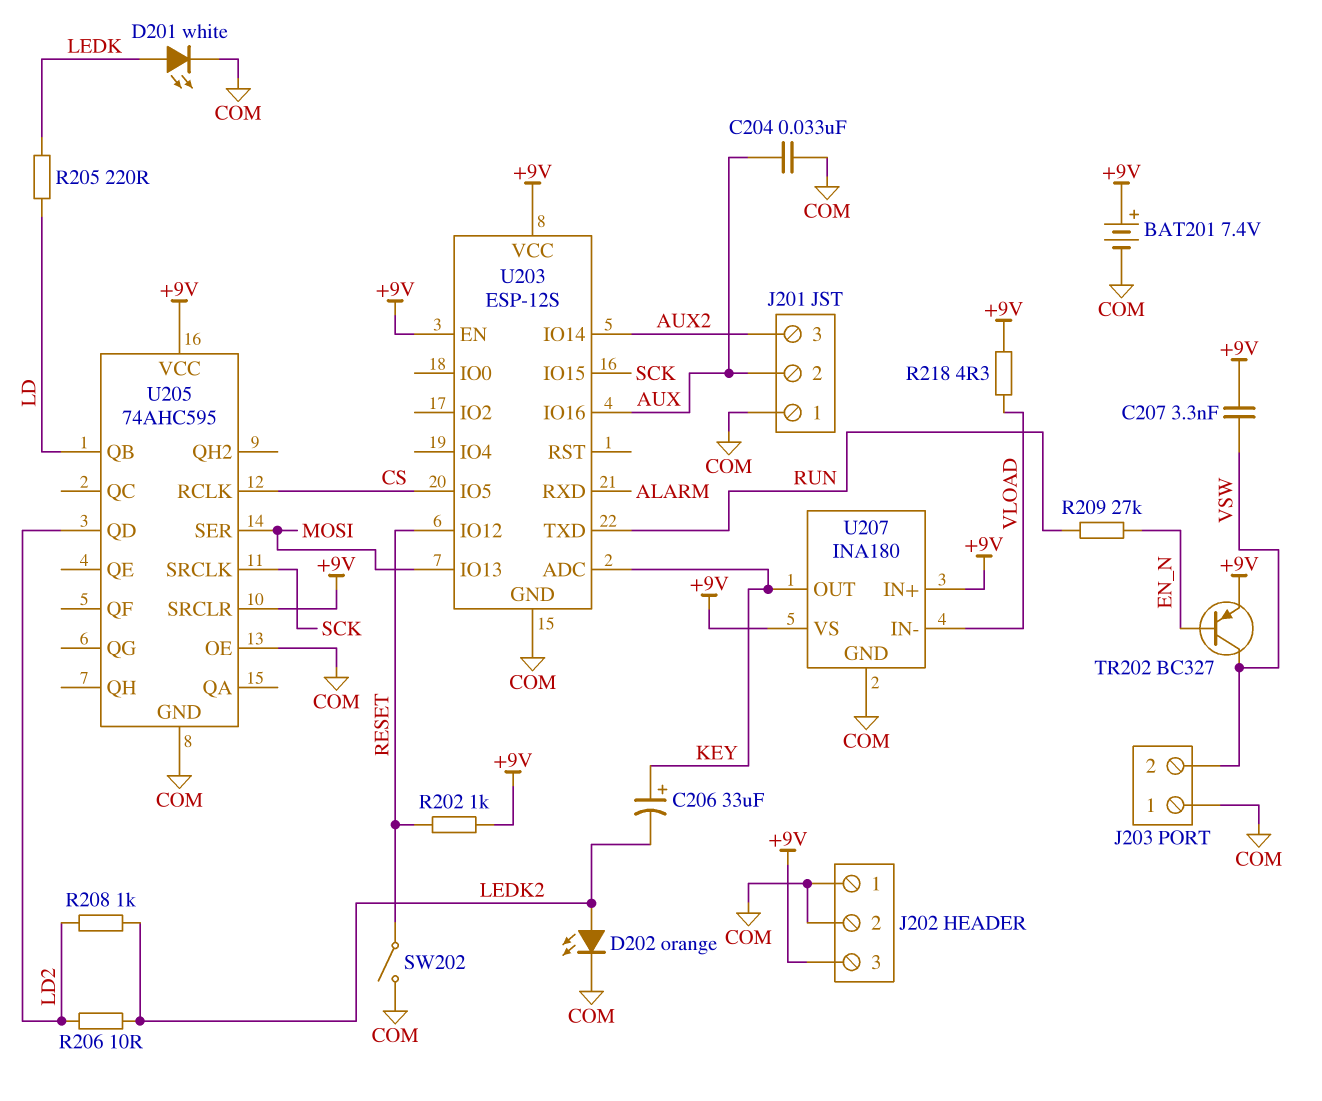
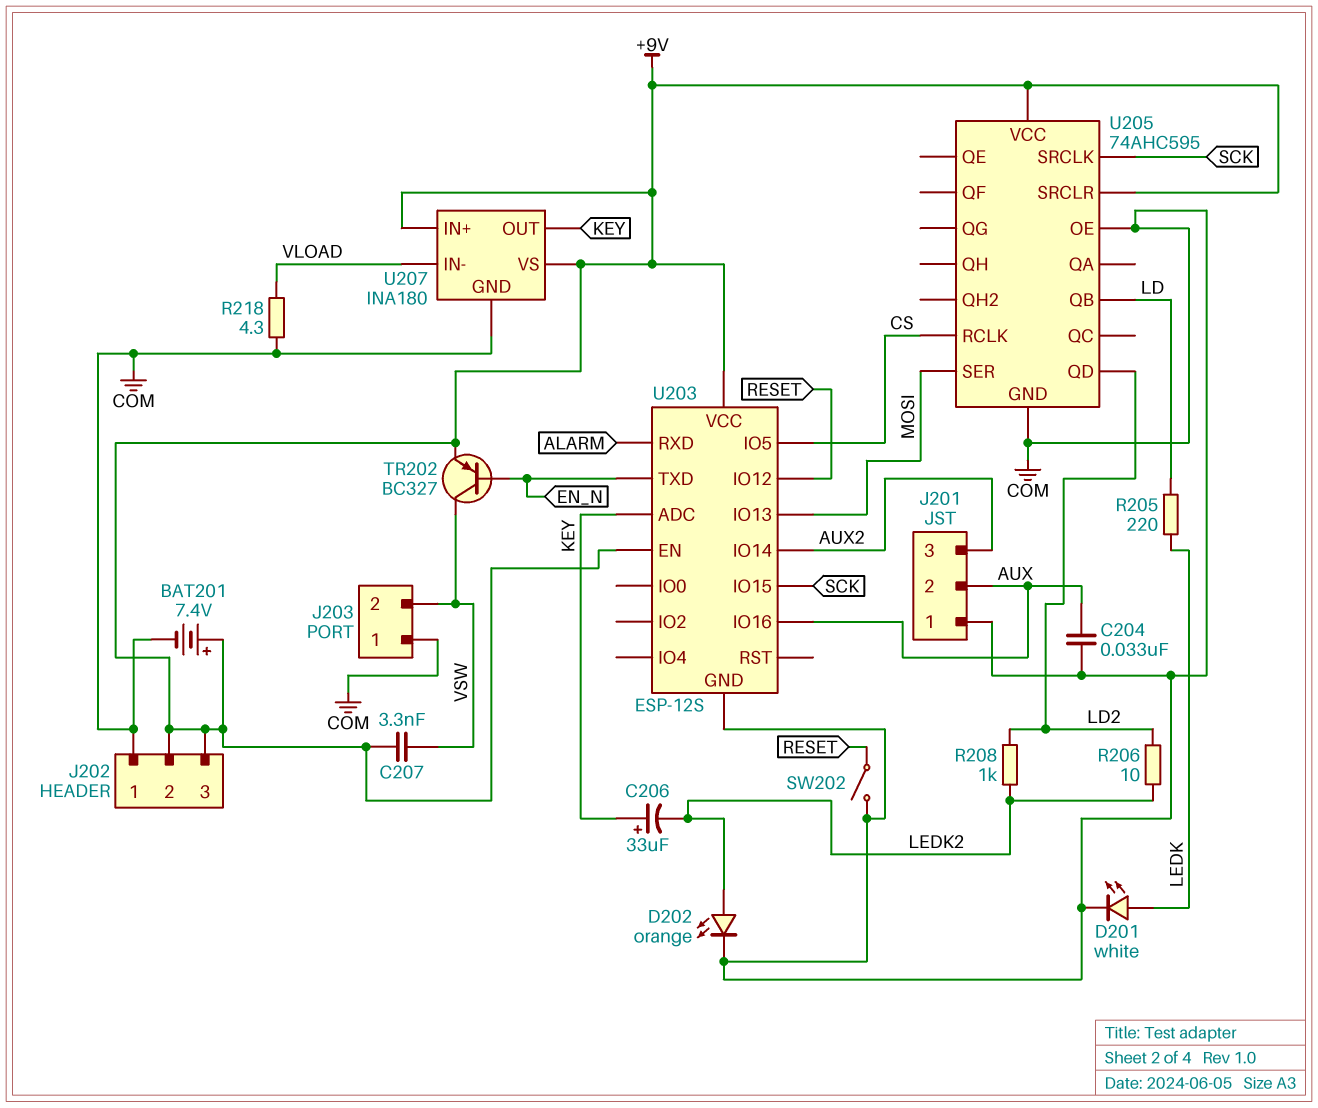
J202 pin 2: COM -> +9V
R202: 1k (+9V, RESET) -> none
R209: 27k (EN_N, RUN) -> none
R218: 4.3 (+9V, VLOAD) -> 4.3 (COM, VLOAD)
U203 pin TXD: RUN -> EN_N

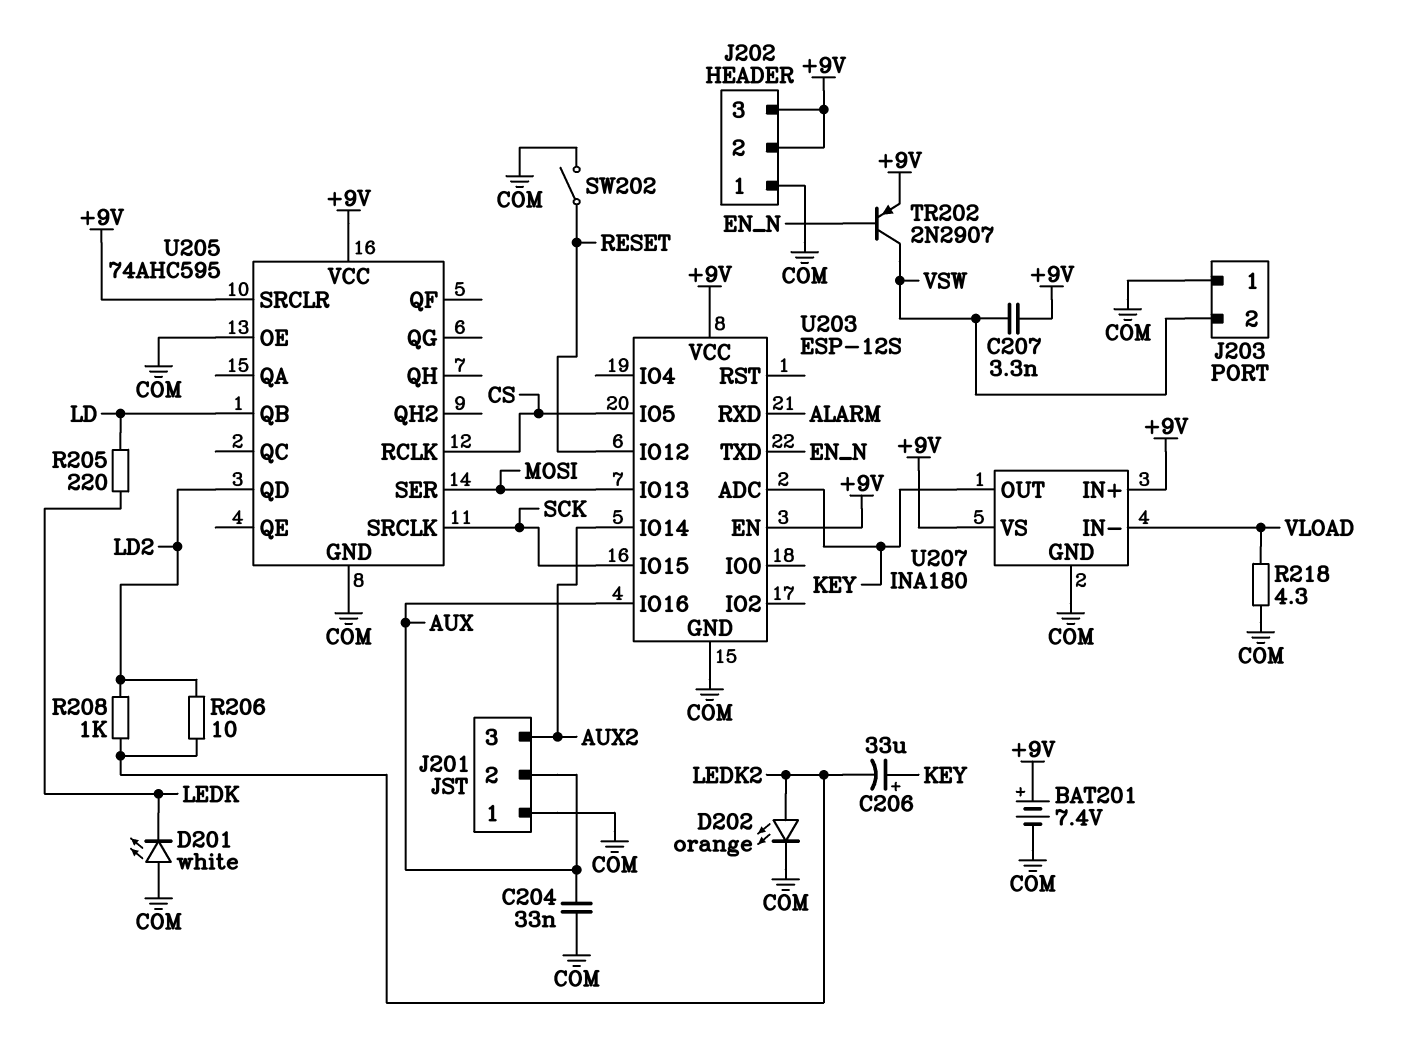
D201: LED white (A LEDK, K COM) -> LED white (A COM, K LEDK)
TR202: PNP BC327 (B EN_N, C VSW, E +9V) -> PNP 2N2907 (B EN_N, C VSW, E +9V)

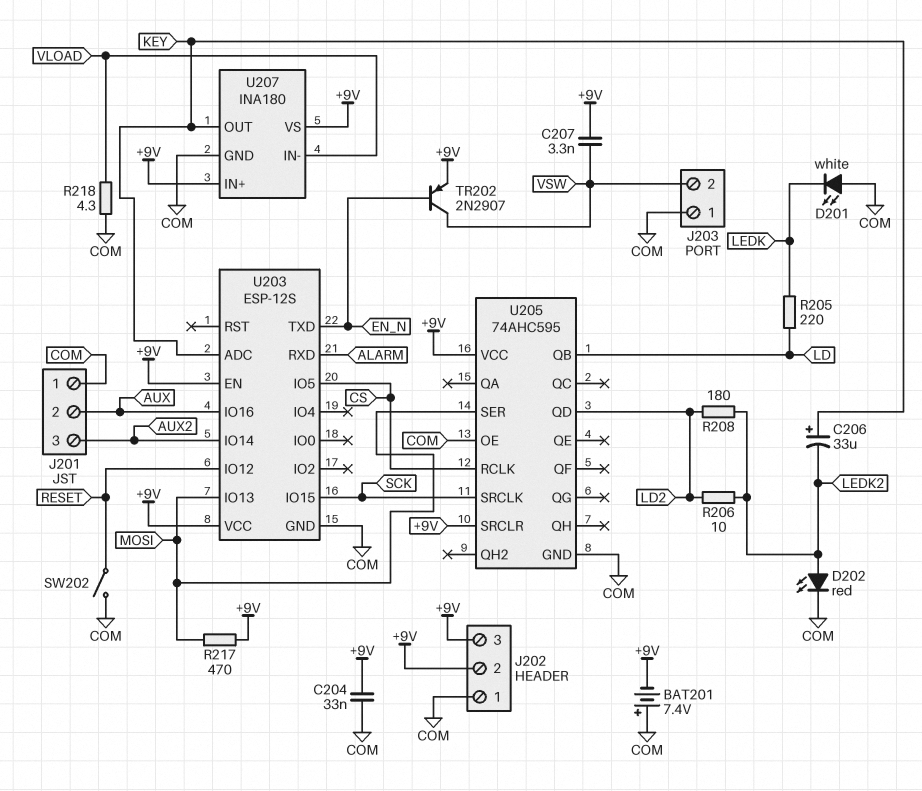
BAT201: 7.4V (plus +9V, minus COM) -> 7.4V (plus COM, minus +9V)
C204: 33nF (AUX, COM) -> 33nF (+9V, COM)
D202: LED orange (A LEDK2, K COM) -> LED red (A LEDK2, K COM)
R208: 1k (LD2, LEDK2) -> 180 (LD2, LEDK2)
R217: none -> 470 (+9V, MOSI)

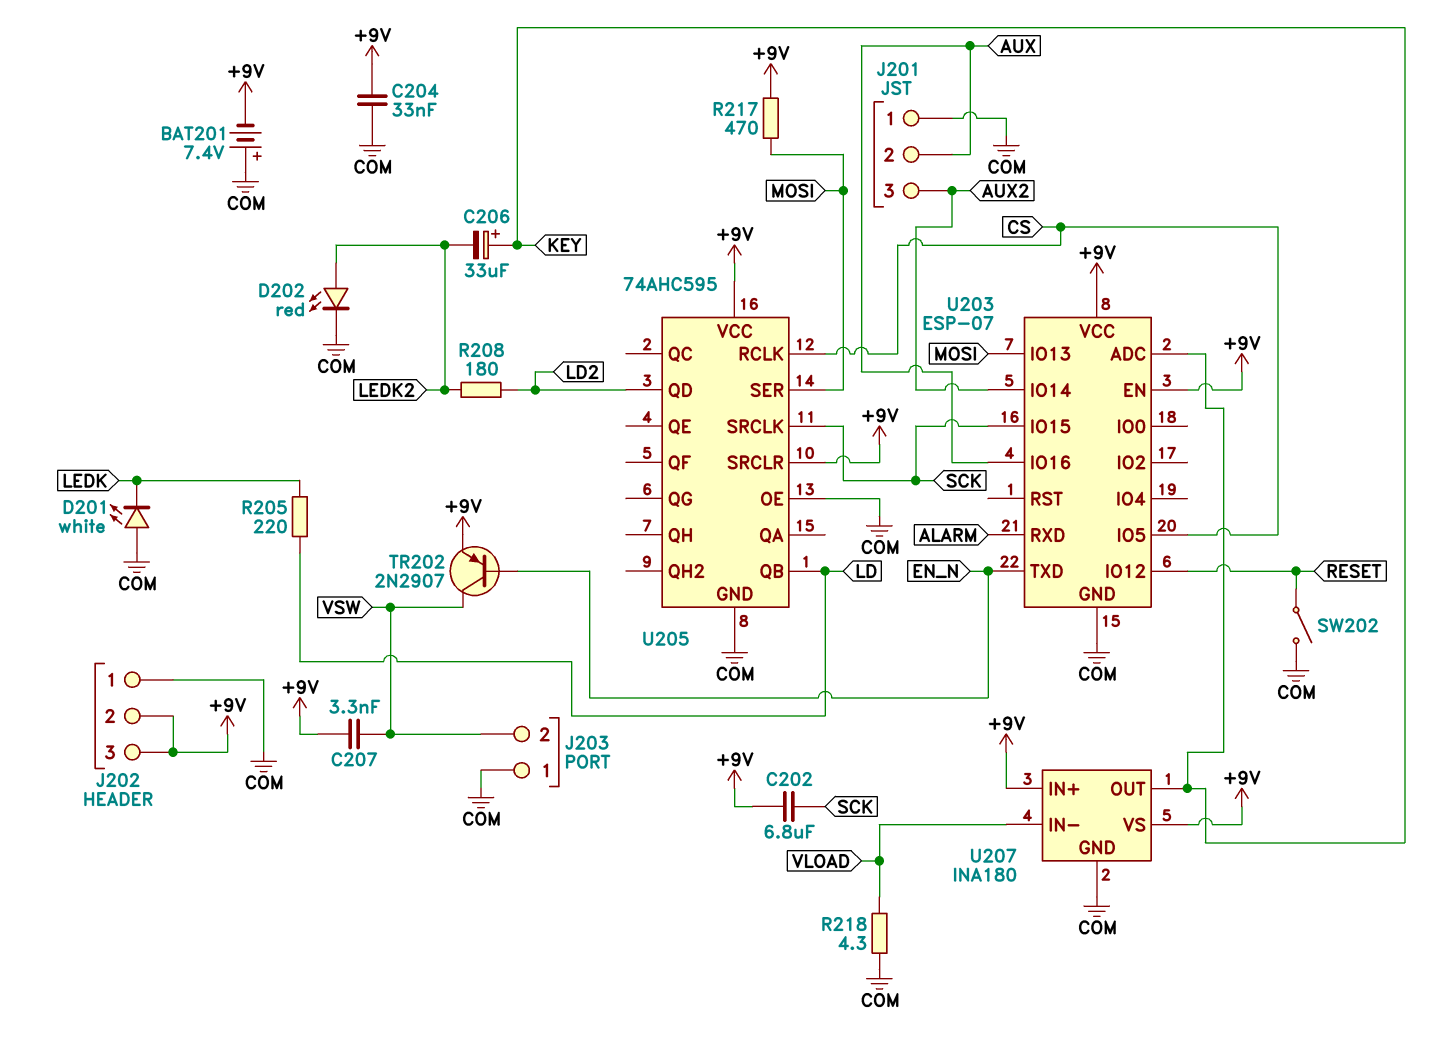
C202: none -> 6.8uF (+9V, SCK)
R206: 10 (LD2, LEDK2) -> none
U203: ESP-12S -> ESP-07

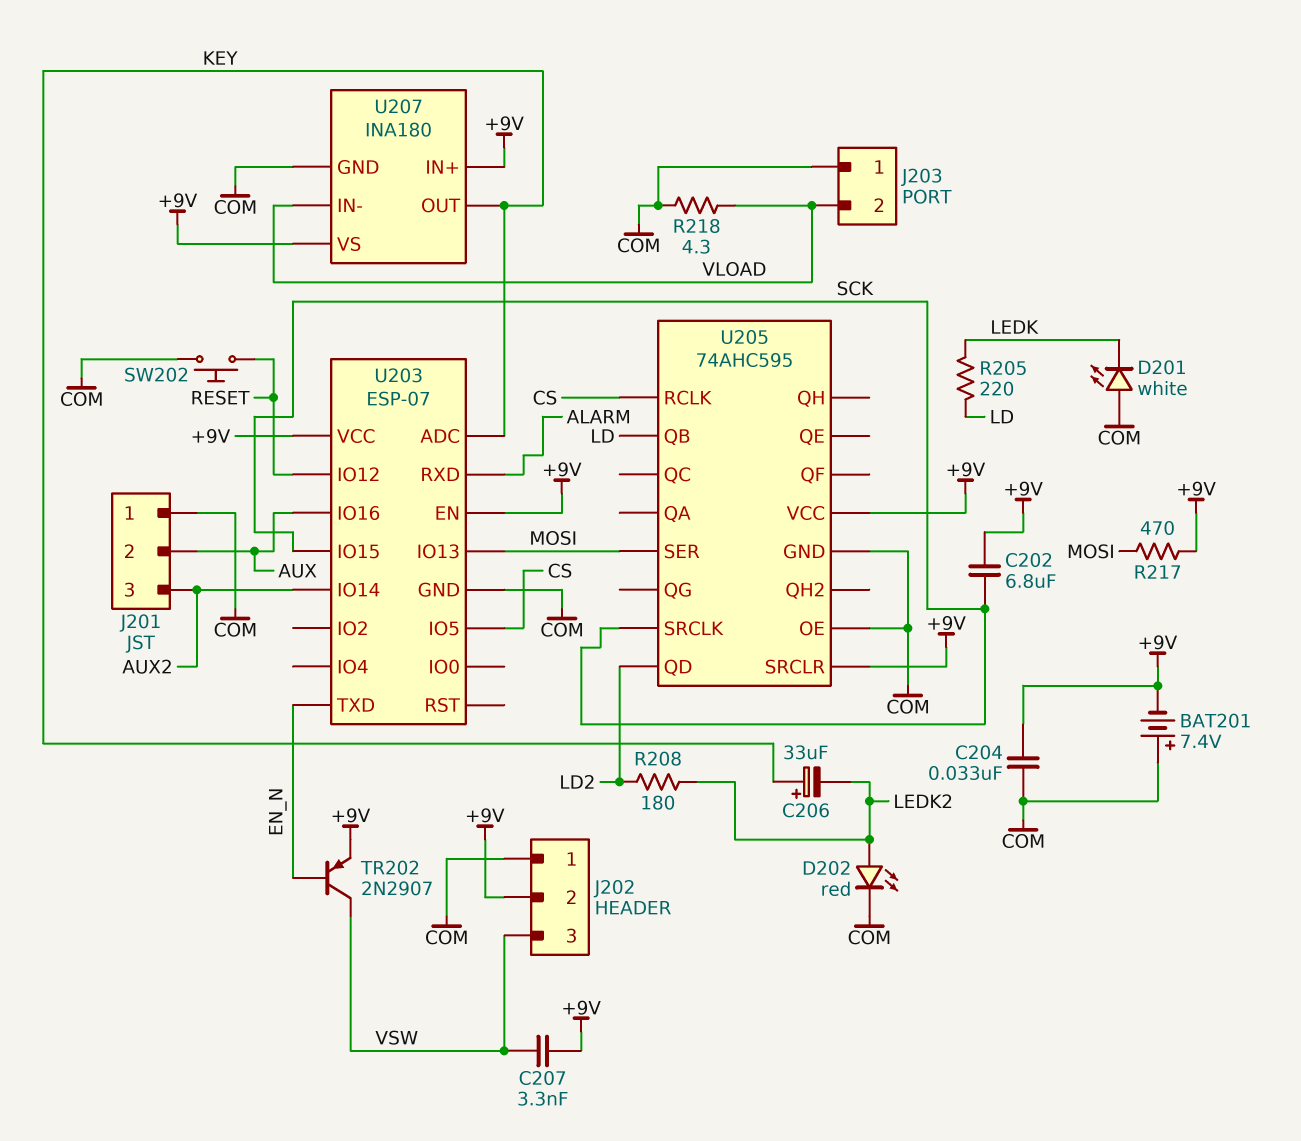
J202 pin 3: +9V -> VSW
J203 pin 2: VSW -> VLOAD
SW202: switch (COM, RESET) -> button (COM, RESET)

